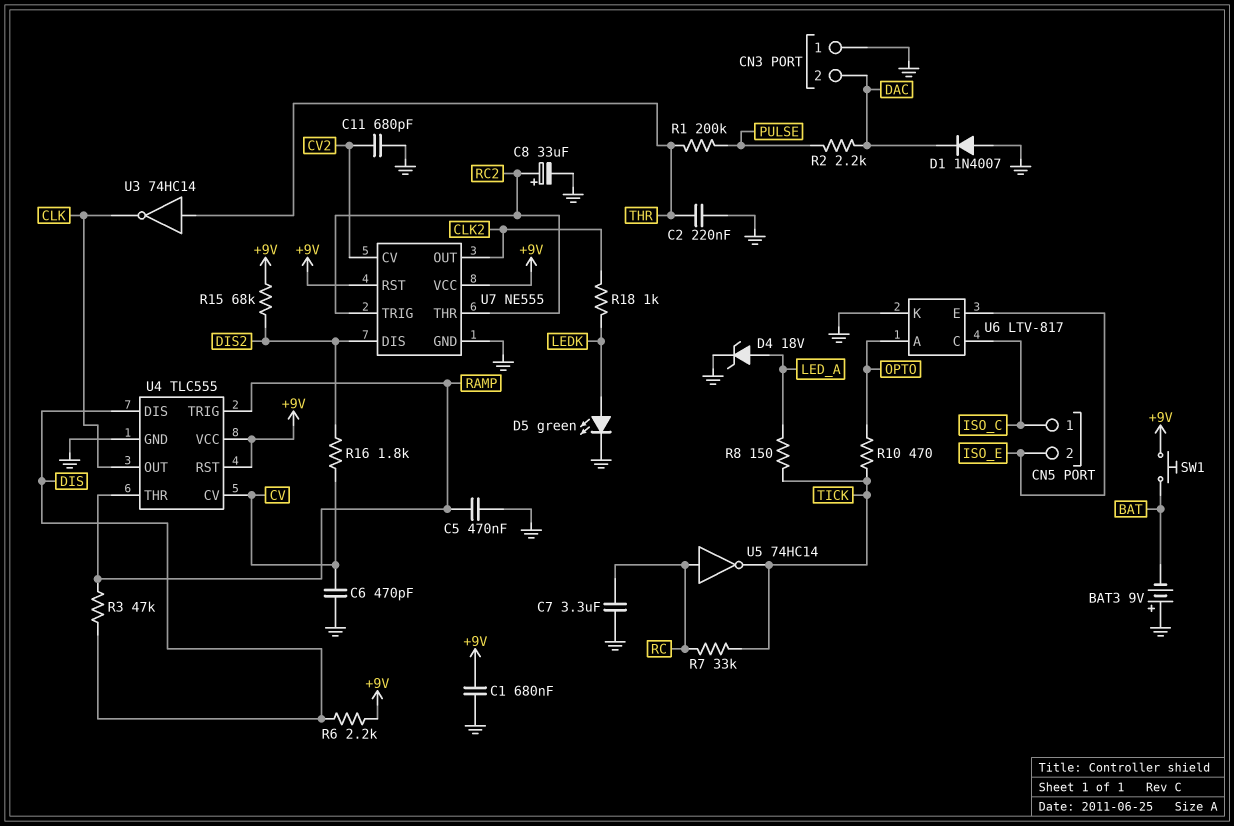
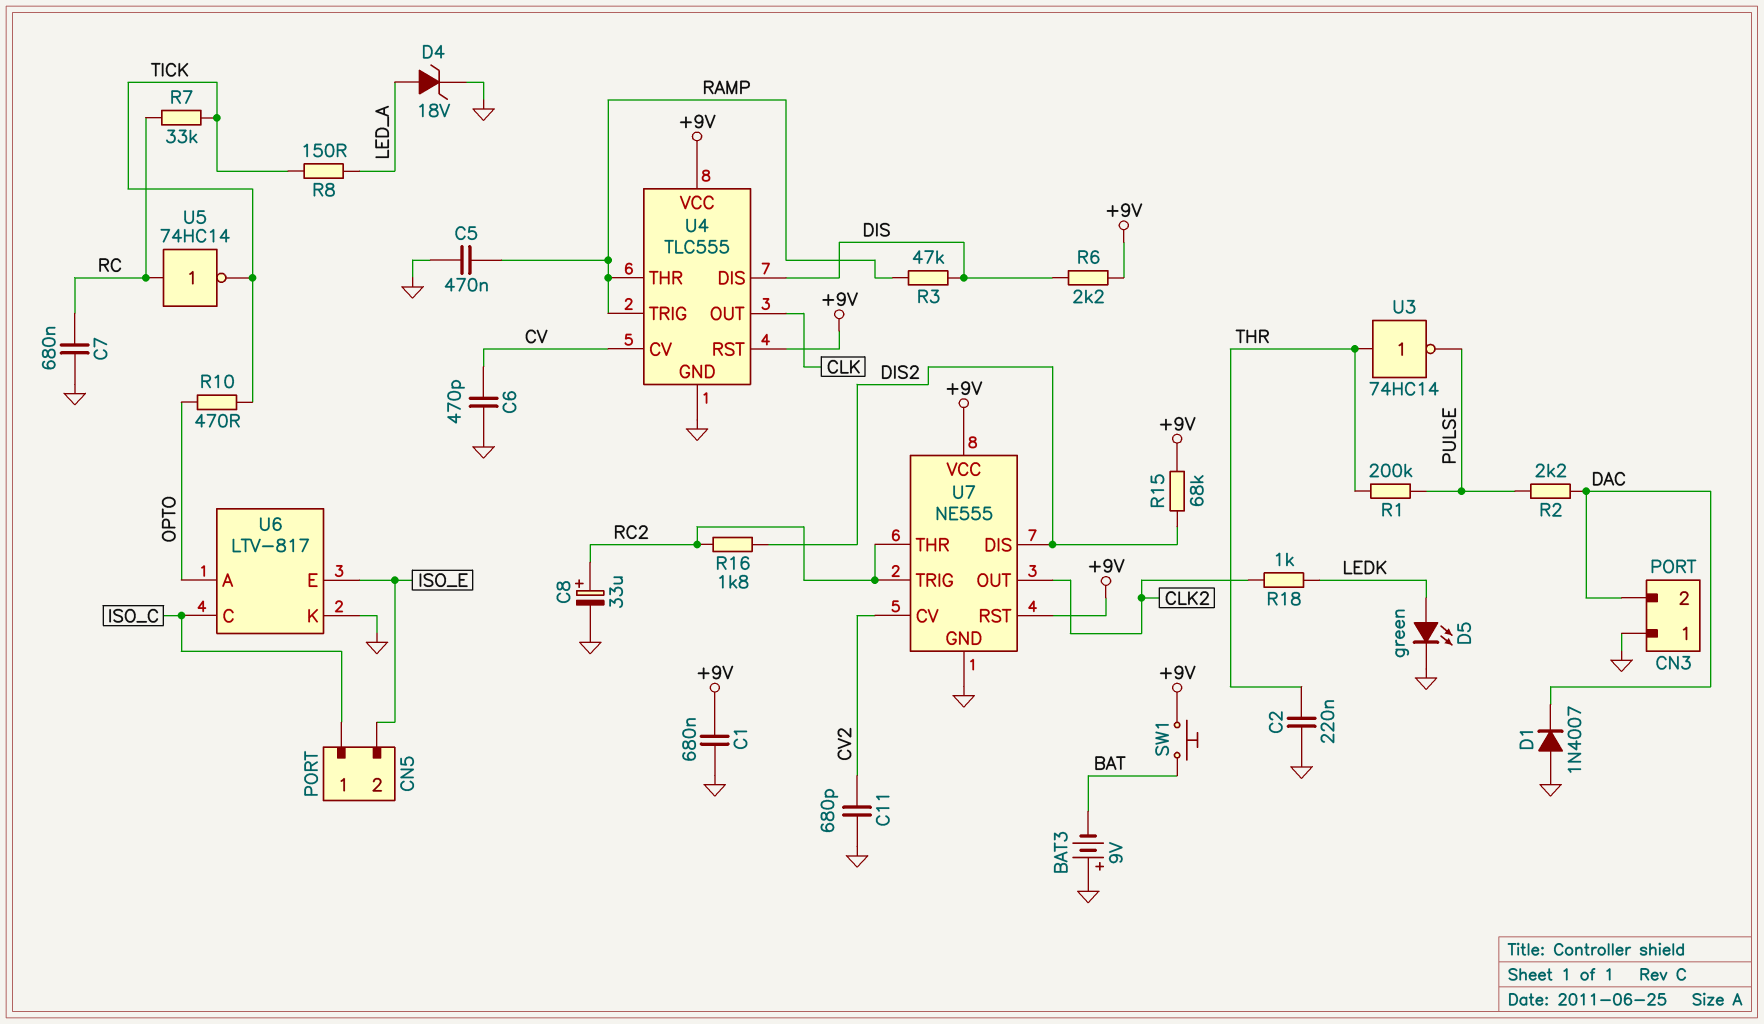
C7: 3.3uF (GND, RC) -> 680nF (GND, RC)
R16: 1.8k (CV, DIS2) -> 1.8k (DIS2, RC2)
U3: NOT 74HC14 (in THR, out CLK) -> NOT 74HC14 (in THR, out PULSE)

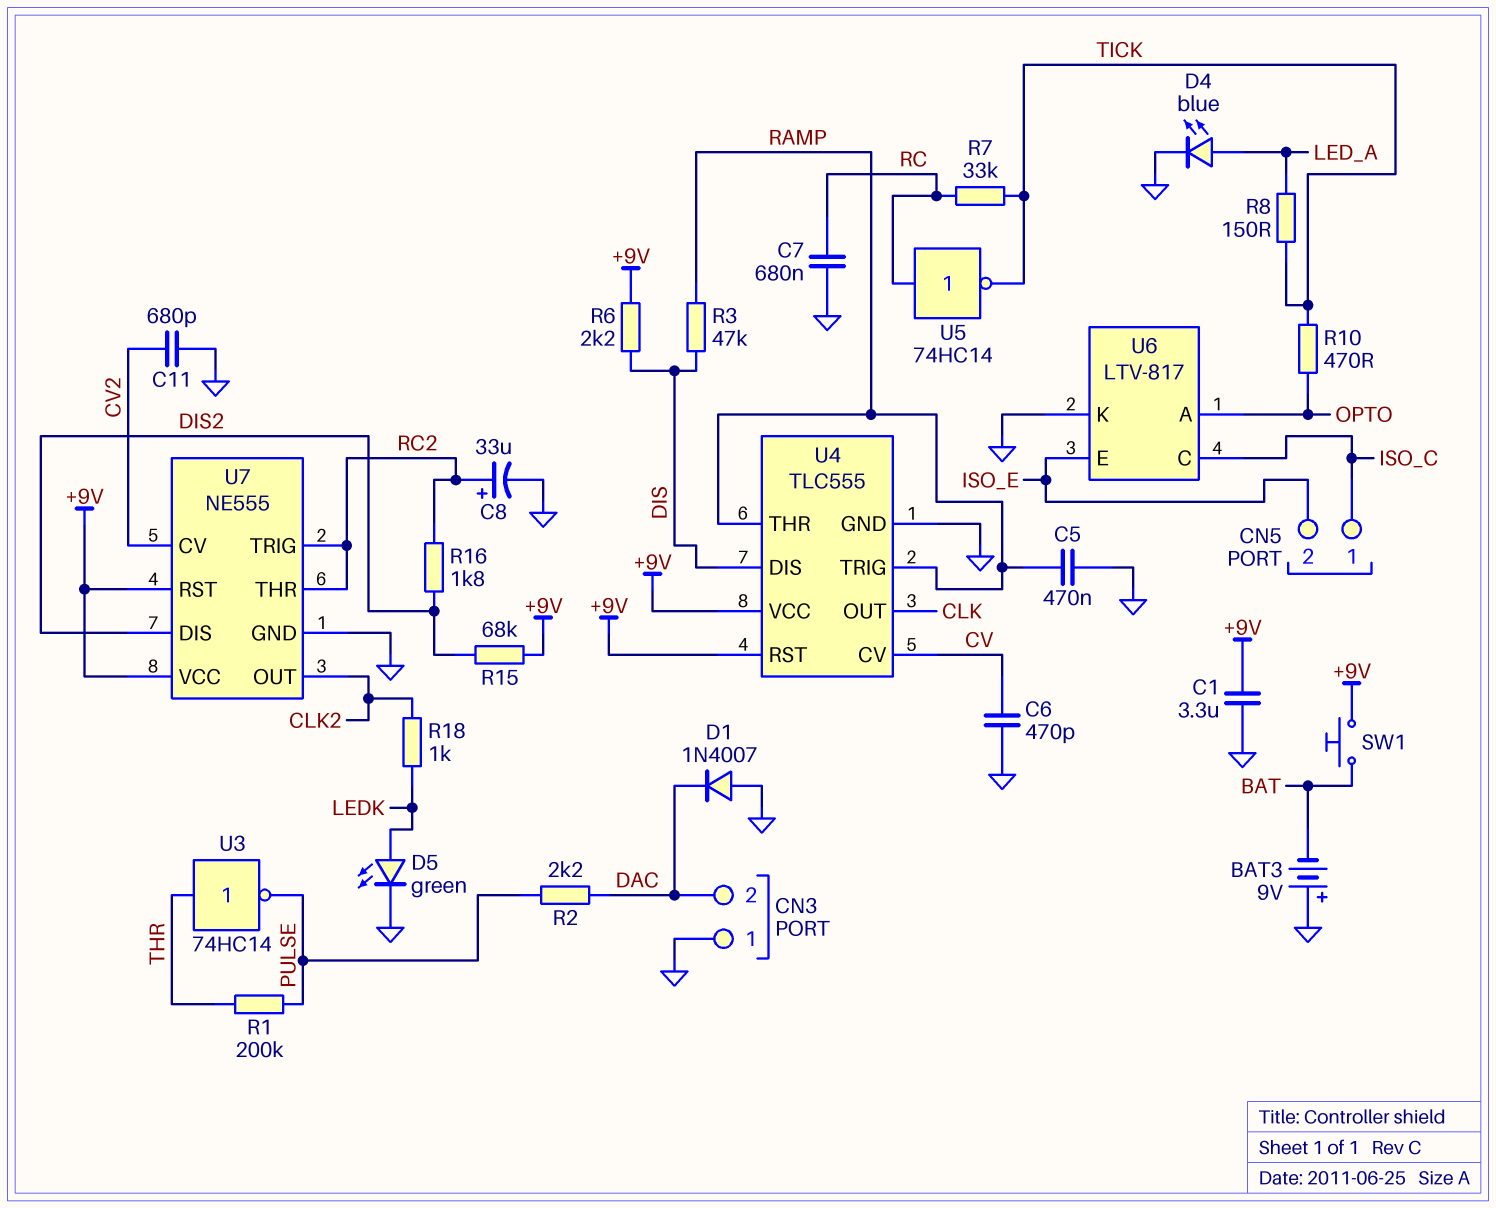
C1: 680nF (+9V, GND) -> 3.3uF (+9V, GND)
C2: 220nF (GND, THR) -> none
D4: zener 18V (A LED_A, K GND) -> LED blue (A LED_A, K GND)

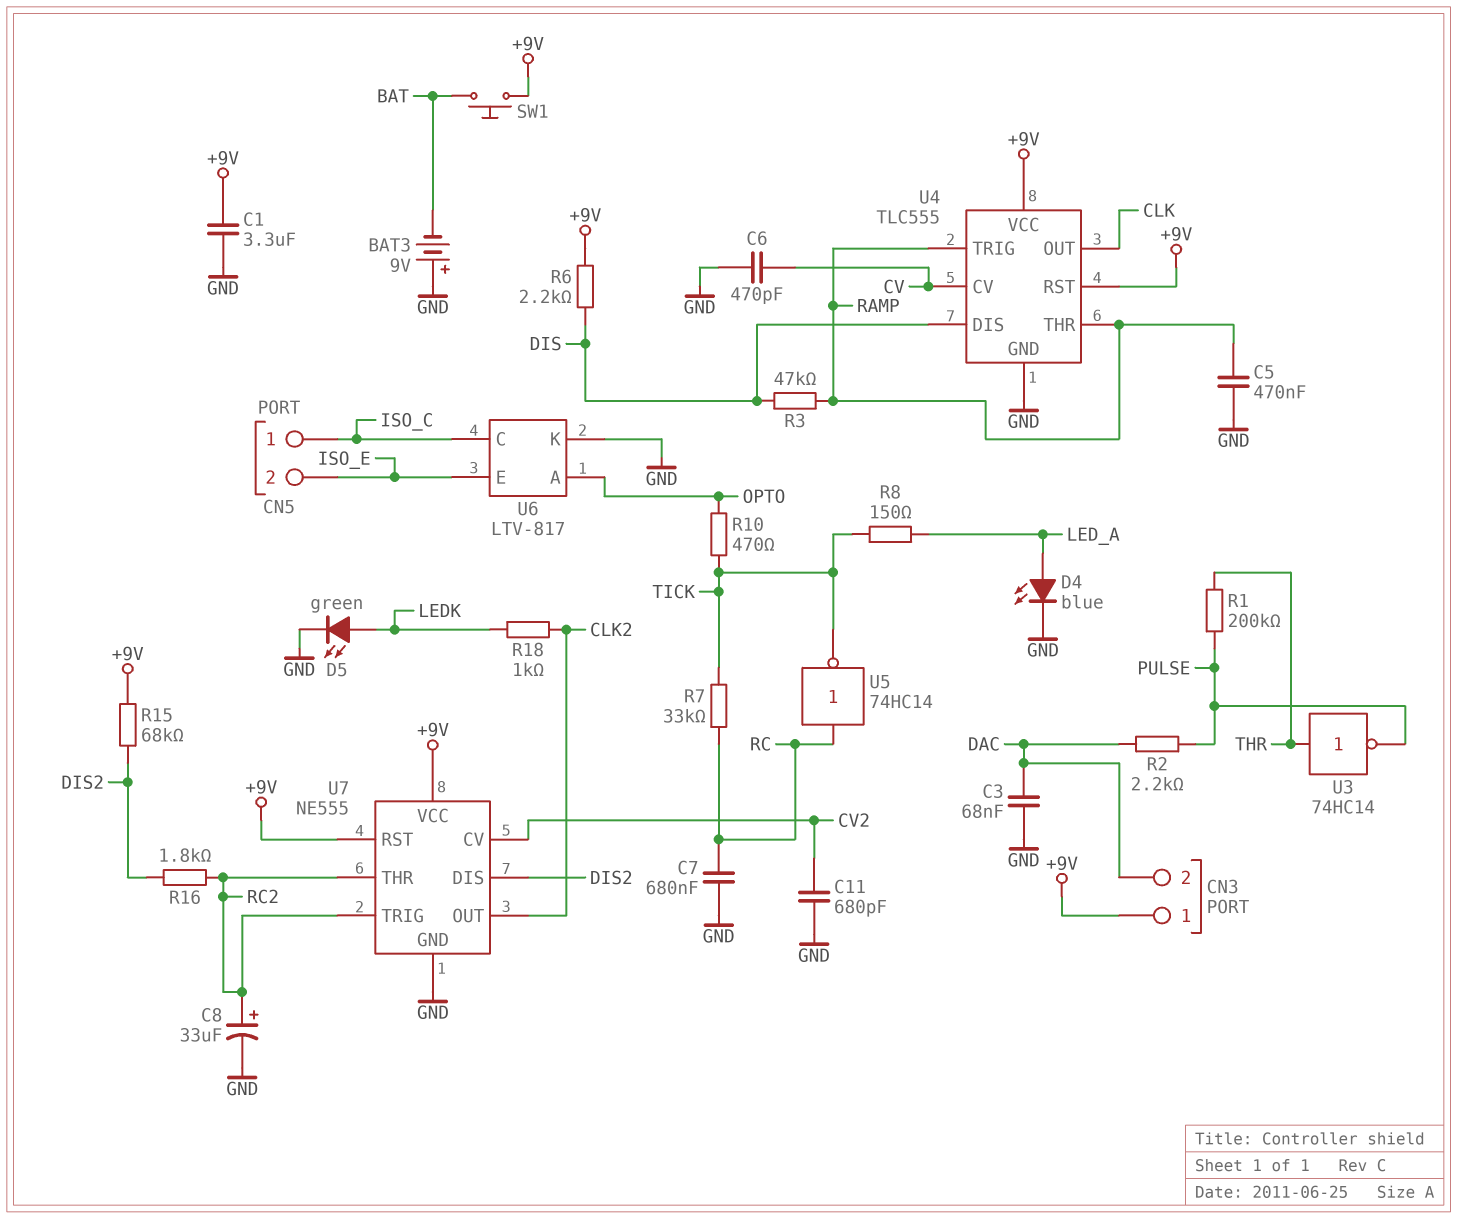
C3: none -> 68nF (DAC, GND)
CN3 pin 1: GND -> +9V
D1: diode 1N4007 (A GND, K DAC) -> none

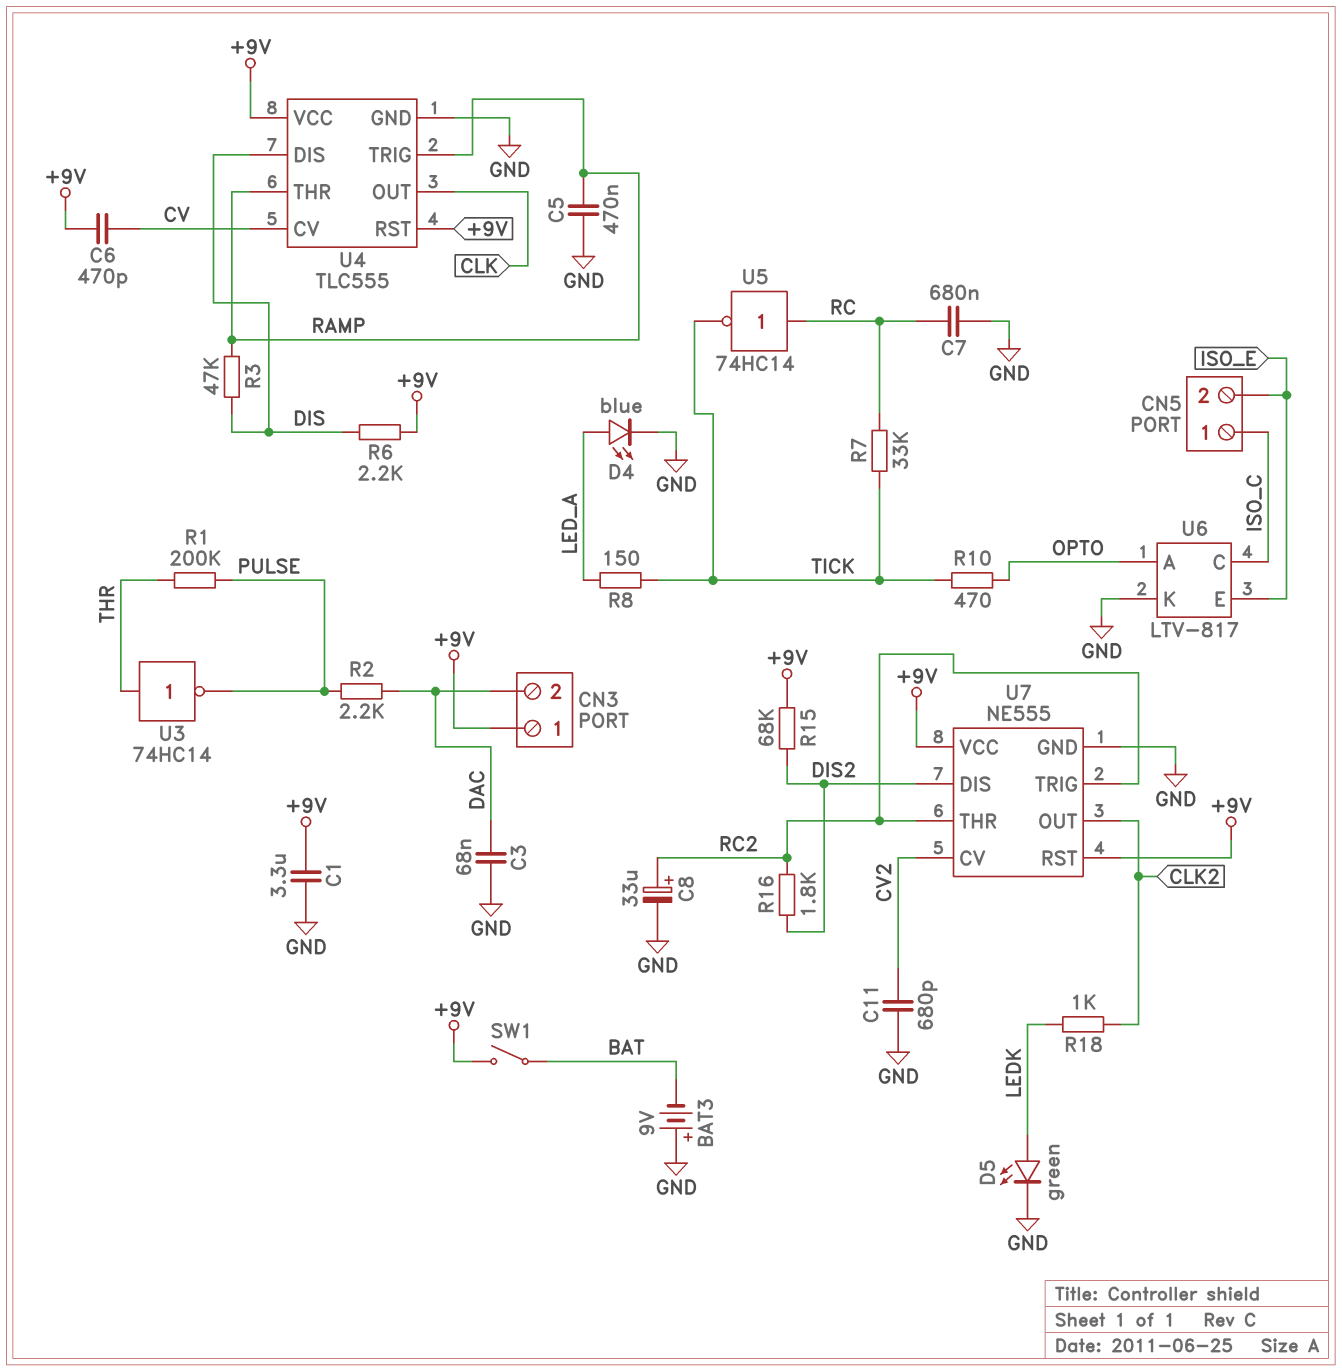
C6: 470pF (CV, GND) -> 470pF (+9V, CV)
SW1: button (+9V, BAT) -> switch (+9V, BAT)

